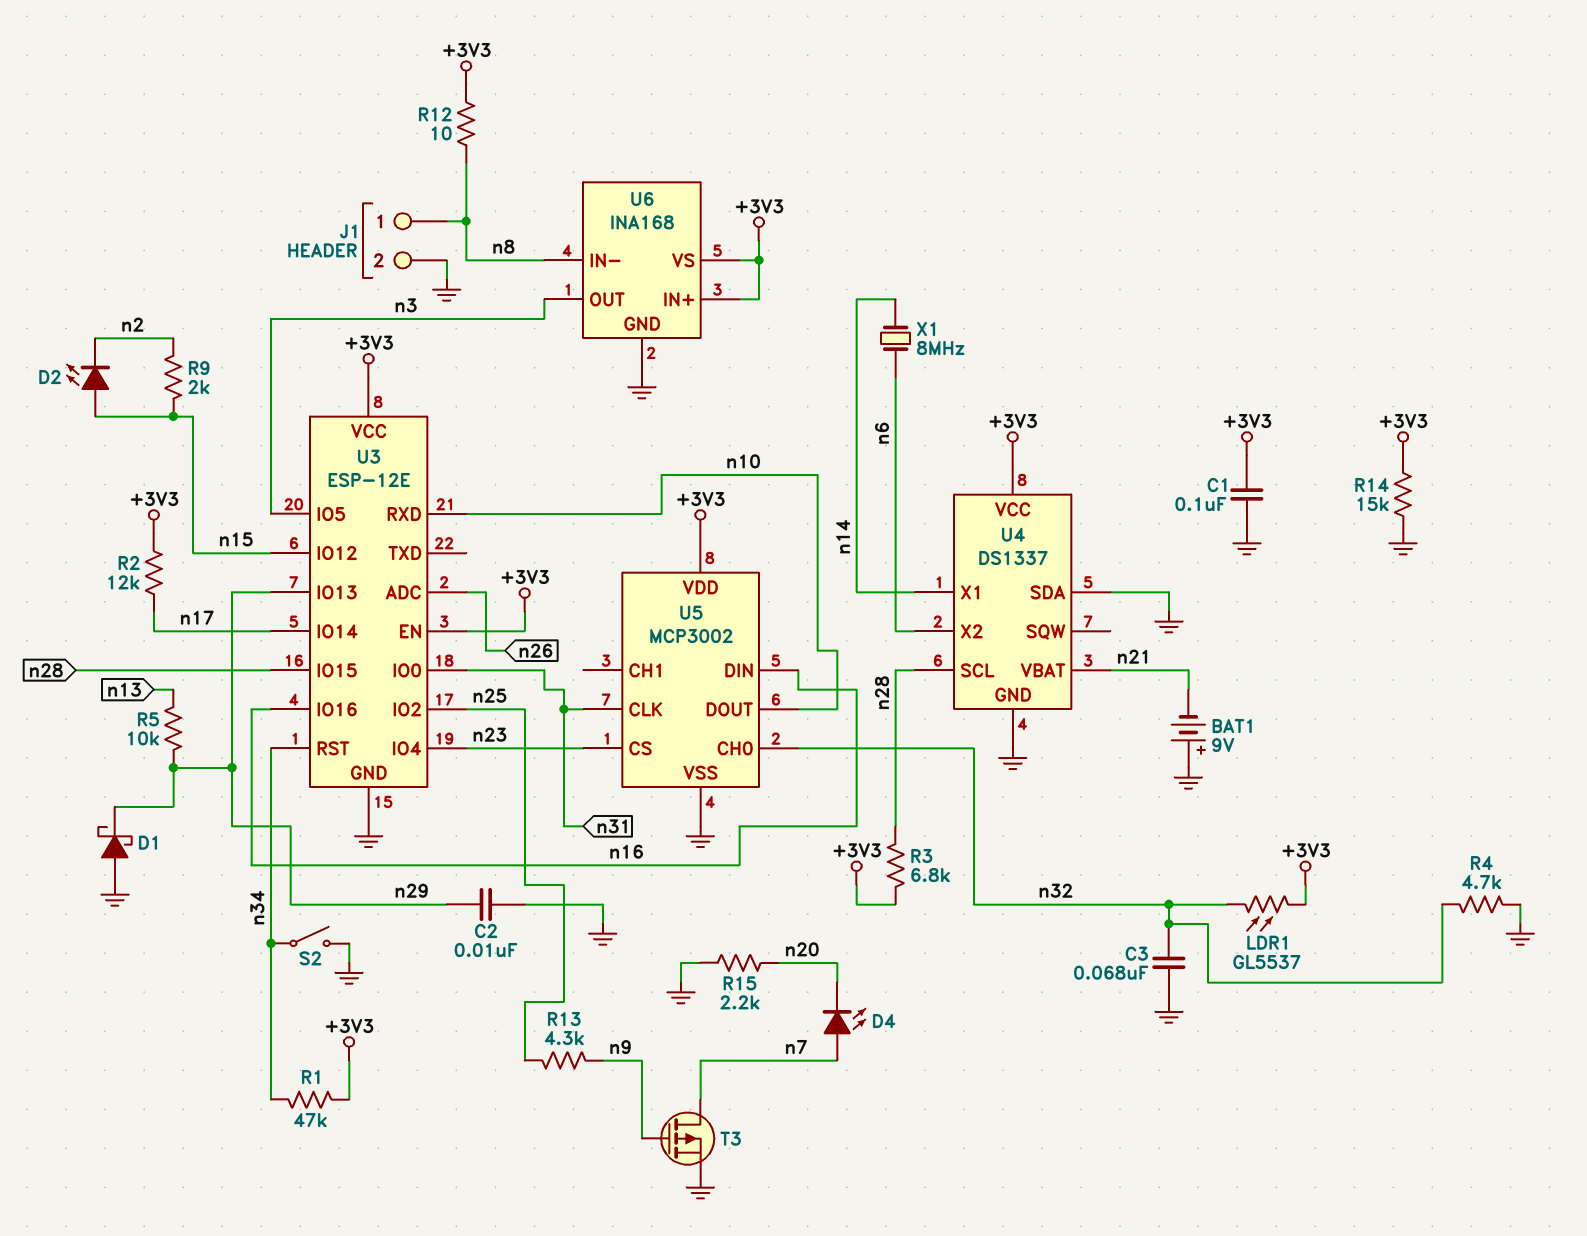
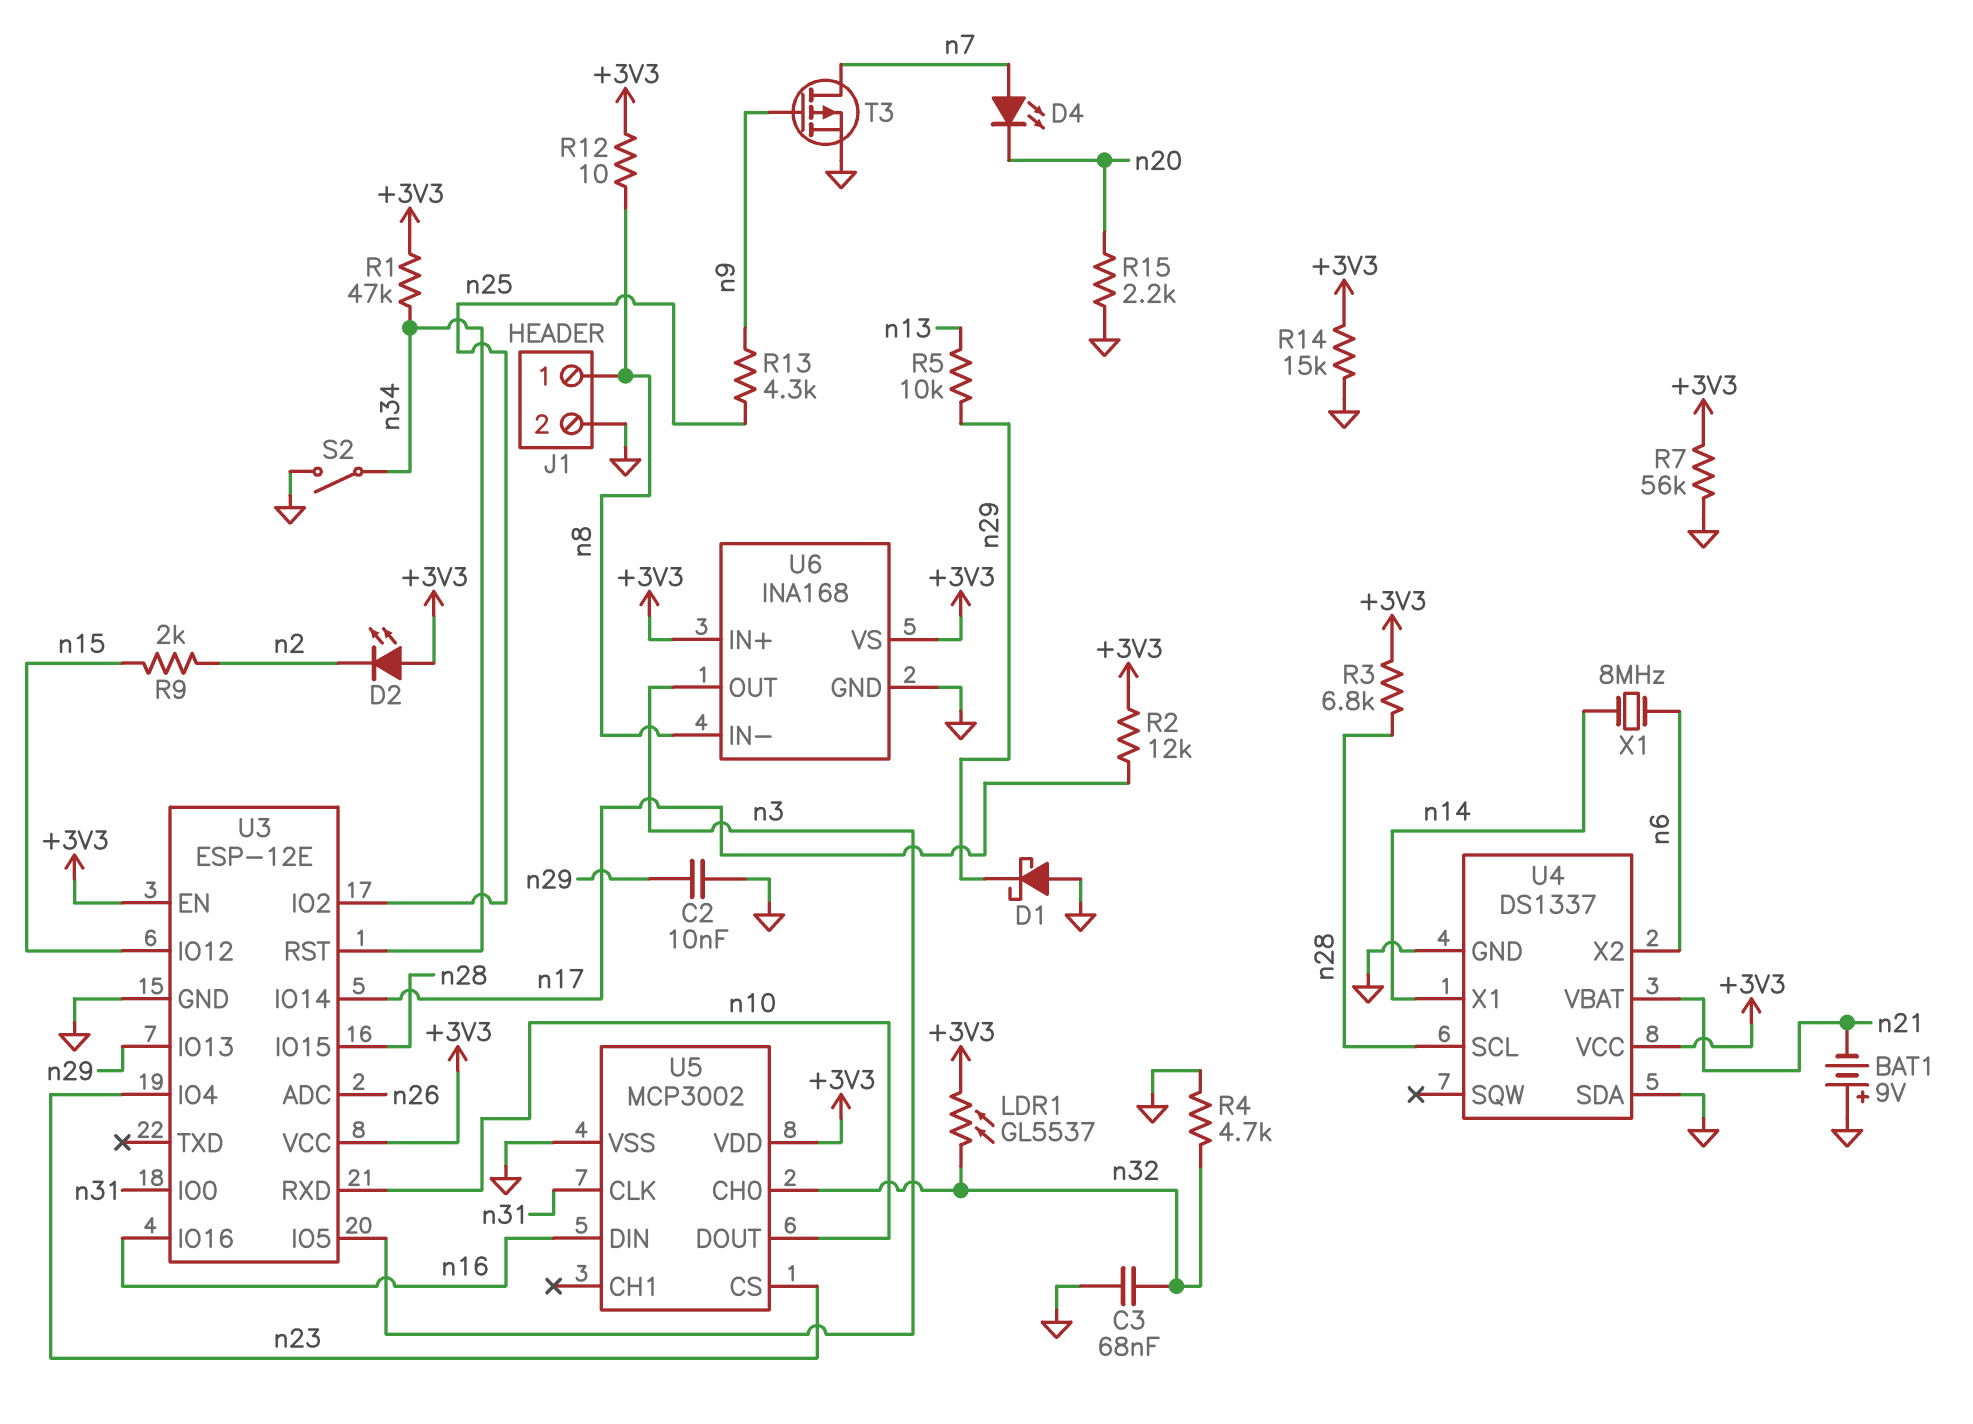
C1: 100nF (+3V3, GND) -> none
D2: LED (A n15, K n2) -> LED (A +3V3, K n2)
R7: none -> 56k (+3V3, GND)

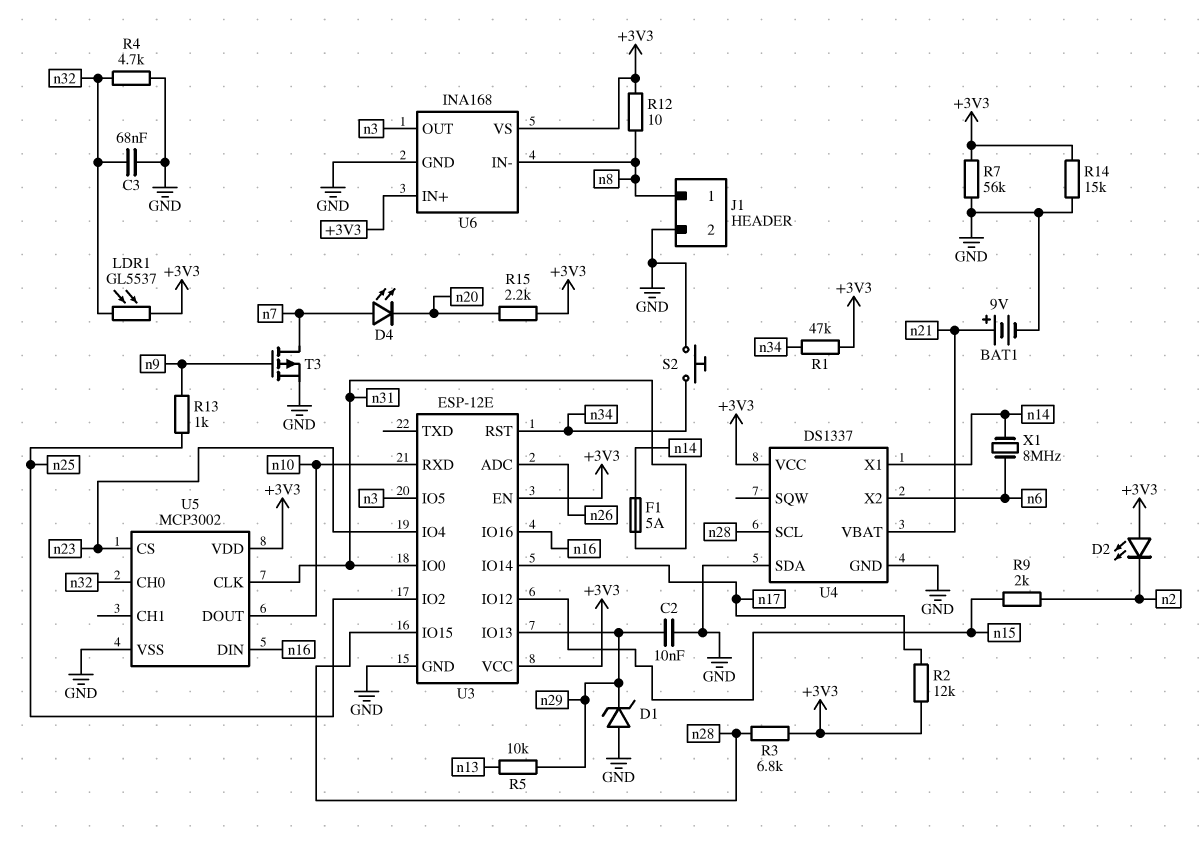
BAT1: 9V (plus GND, minus n21) -> 9V (plus n21, minus GND)
D1: schottky (A GND, K n29) -> zener (A GND, K n29)
F1: none -> 5A (n14, n31)
R13: 4.3k (n9, n25) -> 1k (n9, n25)
R15: 2.2k (GND, n20) -> 2.2k (+3V3, n20)
S2: switch (GND, n34) -> button (GND, n34)

